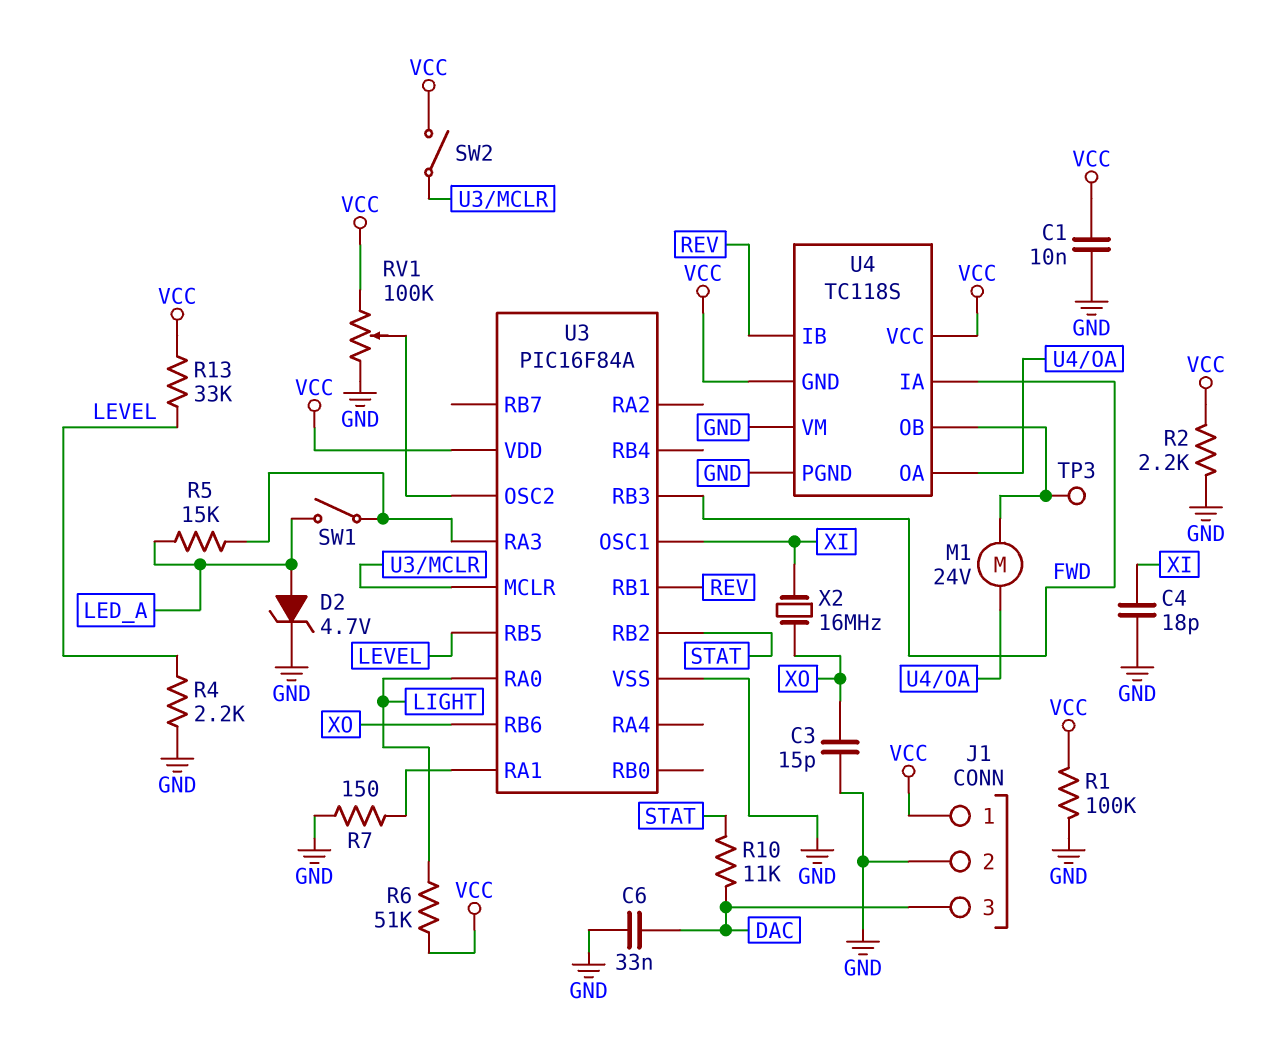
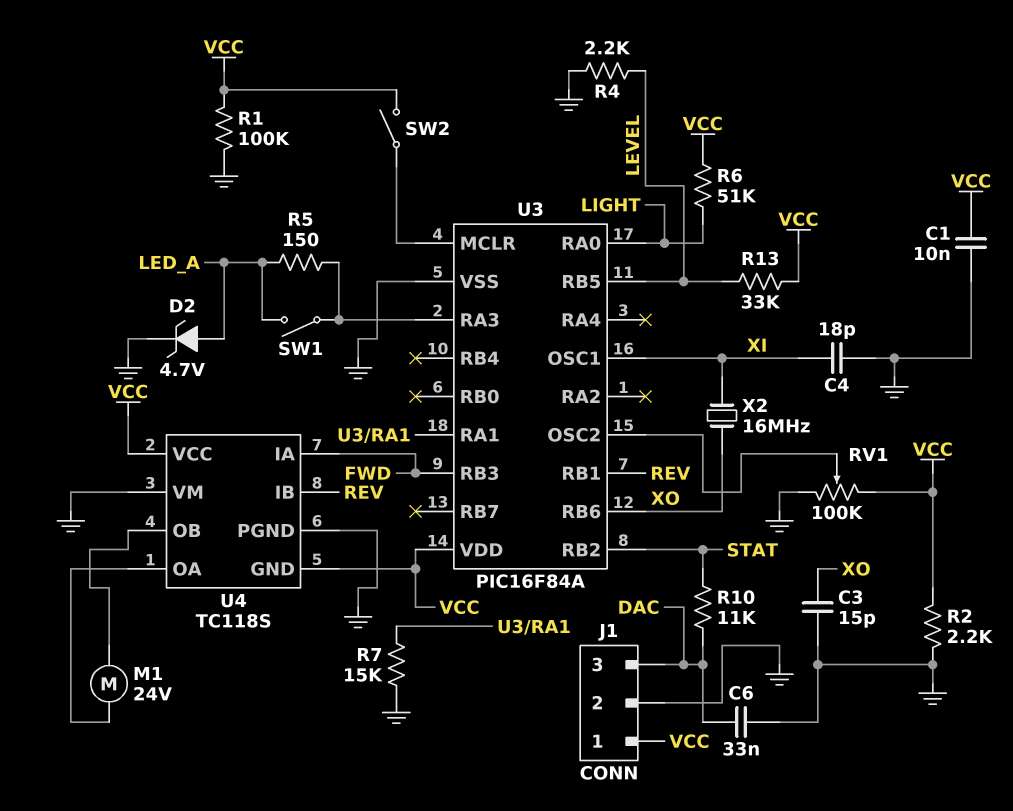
R5: 15k (LED_A, U3/RA3) -> 150 (LED_A, U3/RA3)
R7: 150 (GND, U3/RA1) -> 15k (GND, U3/RA1)
TP3: test point (U4/OB) -> none

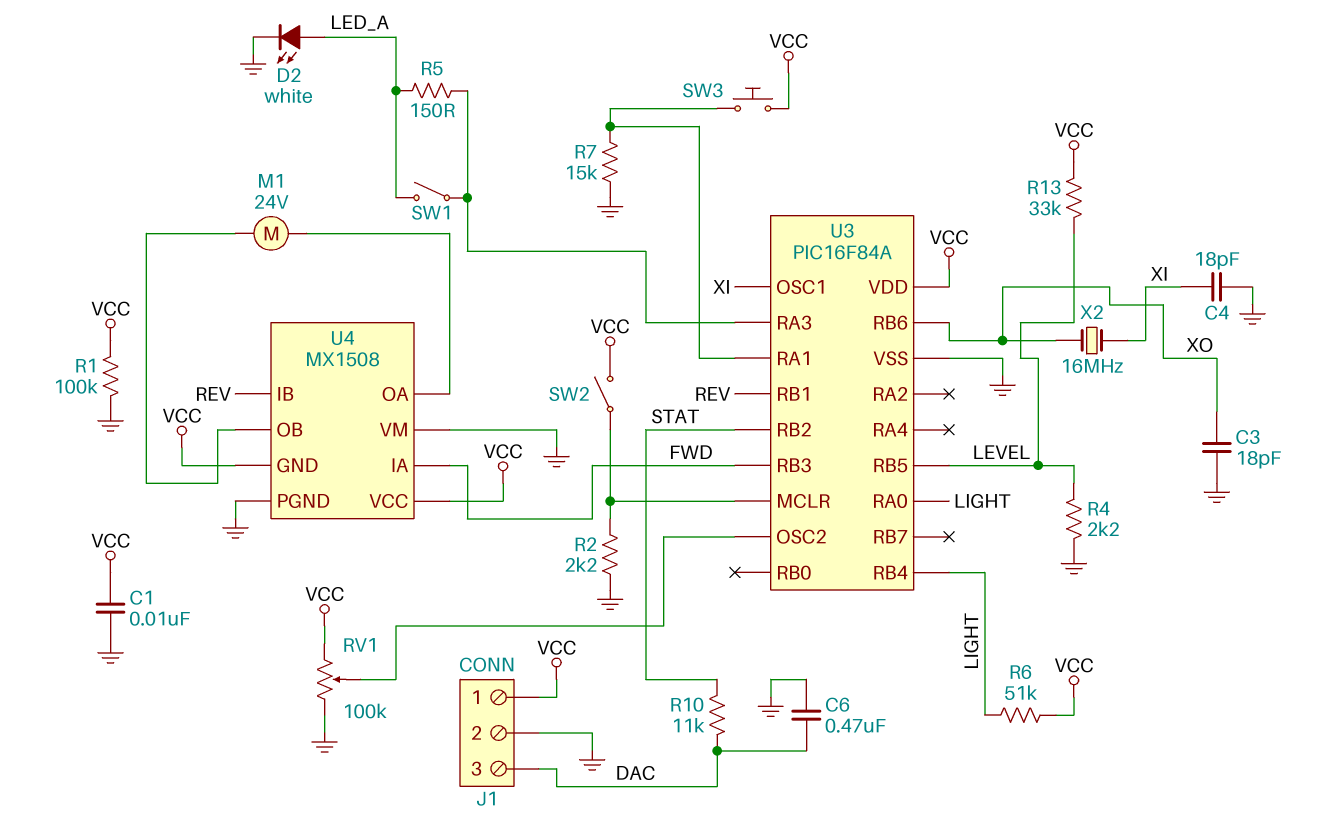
C3: 15pF (GND, XO) -> 18pF (GND, XO)
C6: 33nF (DAC, GND) -> 470nF (DAC, GND)
D2: zener 4.7V (A LED_A, K GND) -> LED white (A LED_A, K GND)
R2: 2.2k (GND, VCC) -> 2.2k (GND, U3/MCLR)
SW3: none -> button (U3/RA1, VCC)
U3 pin RB4: none -> LIGHT
U4: TC118S -> MX1508

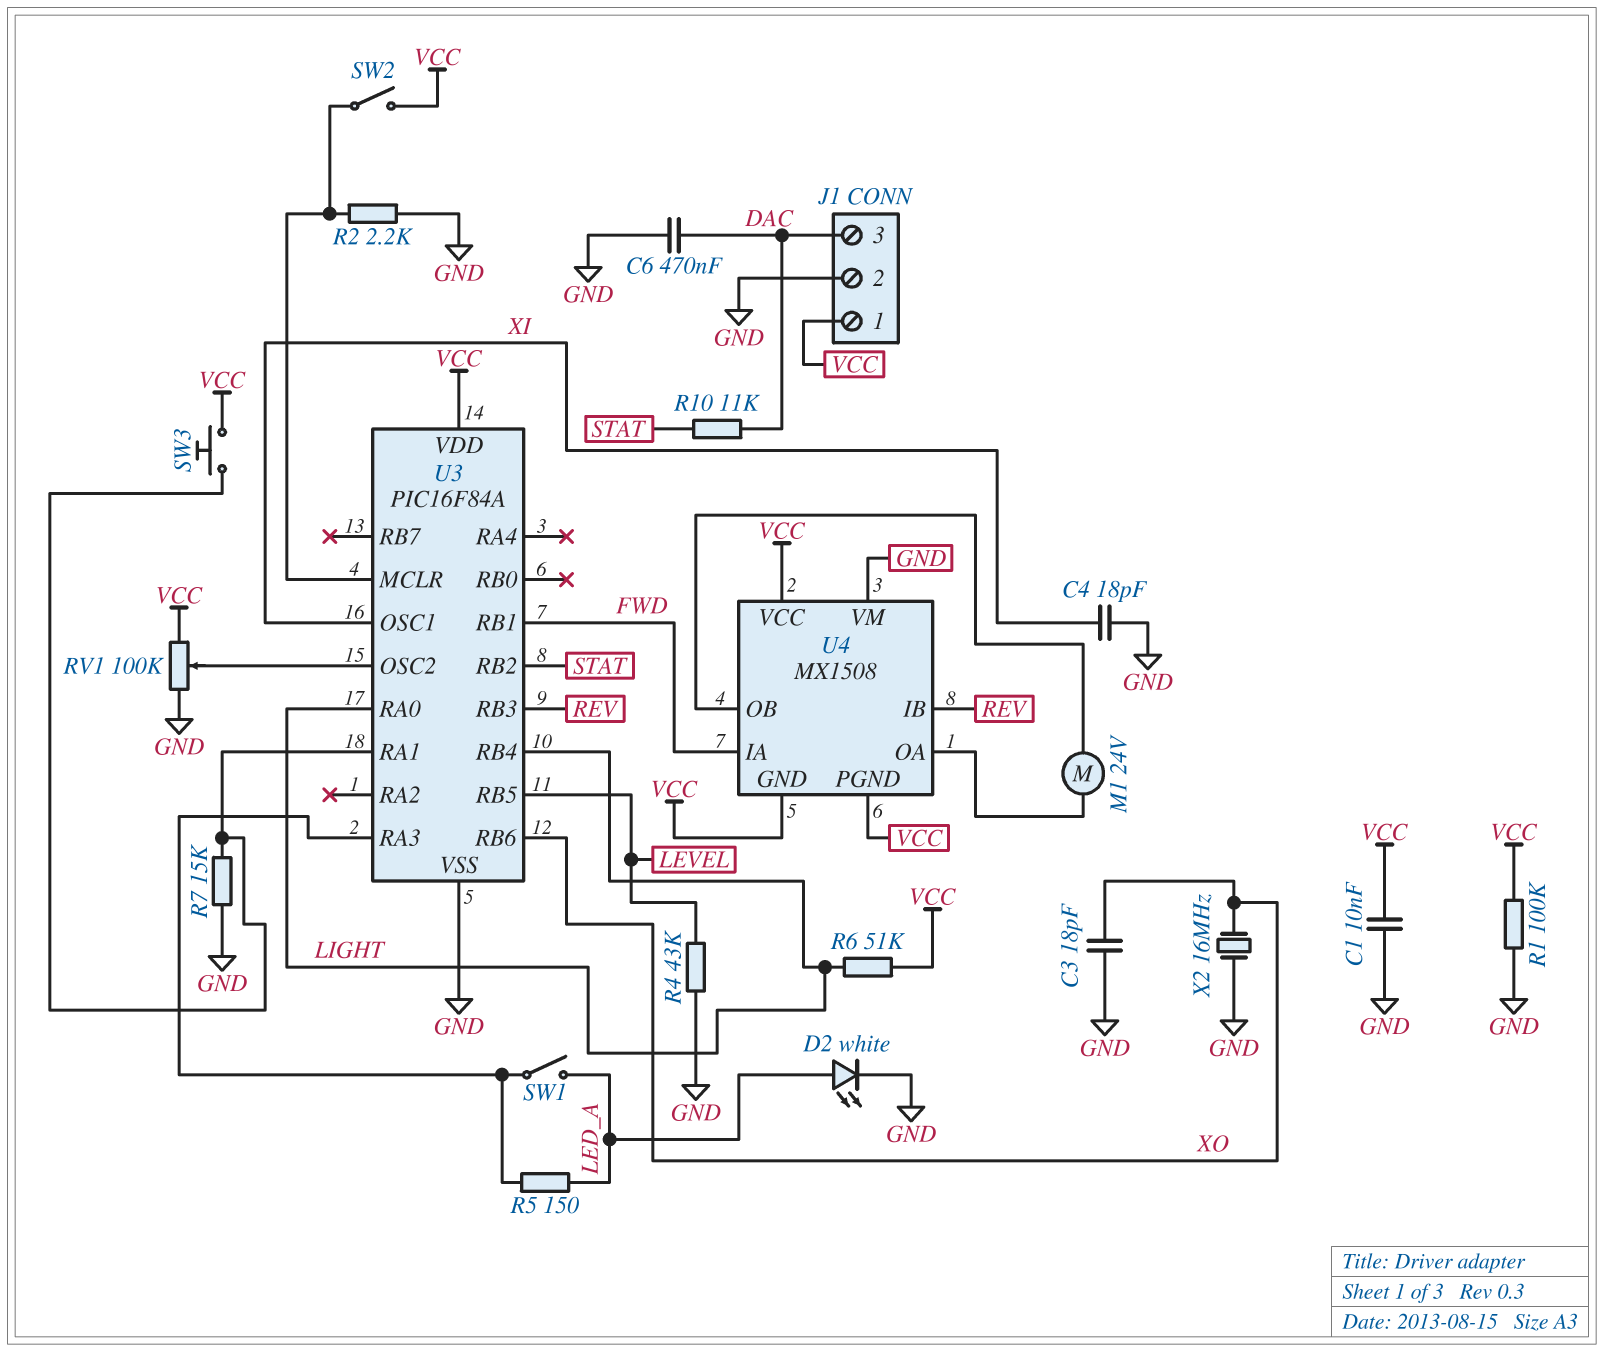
R4: 2.2k (GND, LEVEL) -> 43k (GND, LEVEL)
R13: 33k (LEVEL, VCC) -> none
U3 pin RB1: REV -> FWD
U3 pin RB3: FWD -> REV
U4 pin PGND: GND -> VCC
X2: 16MHz (XI, XO) -> 16MHz (GND, XO)

